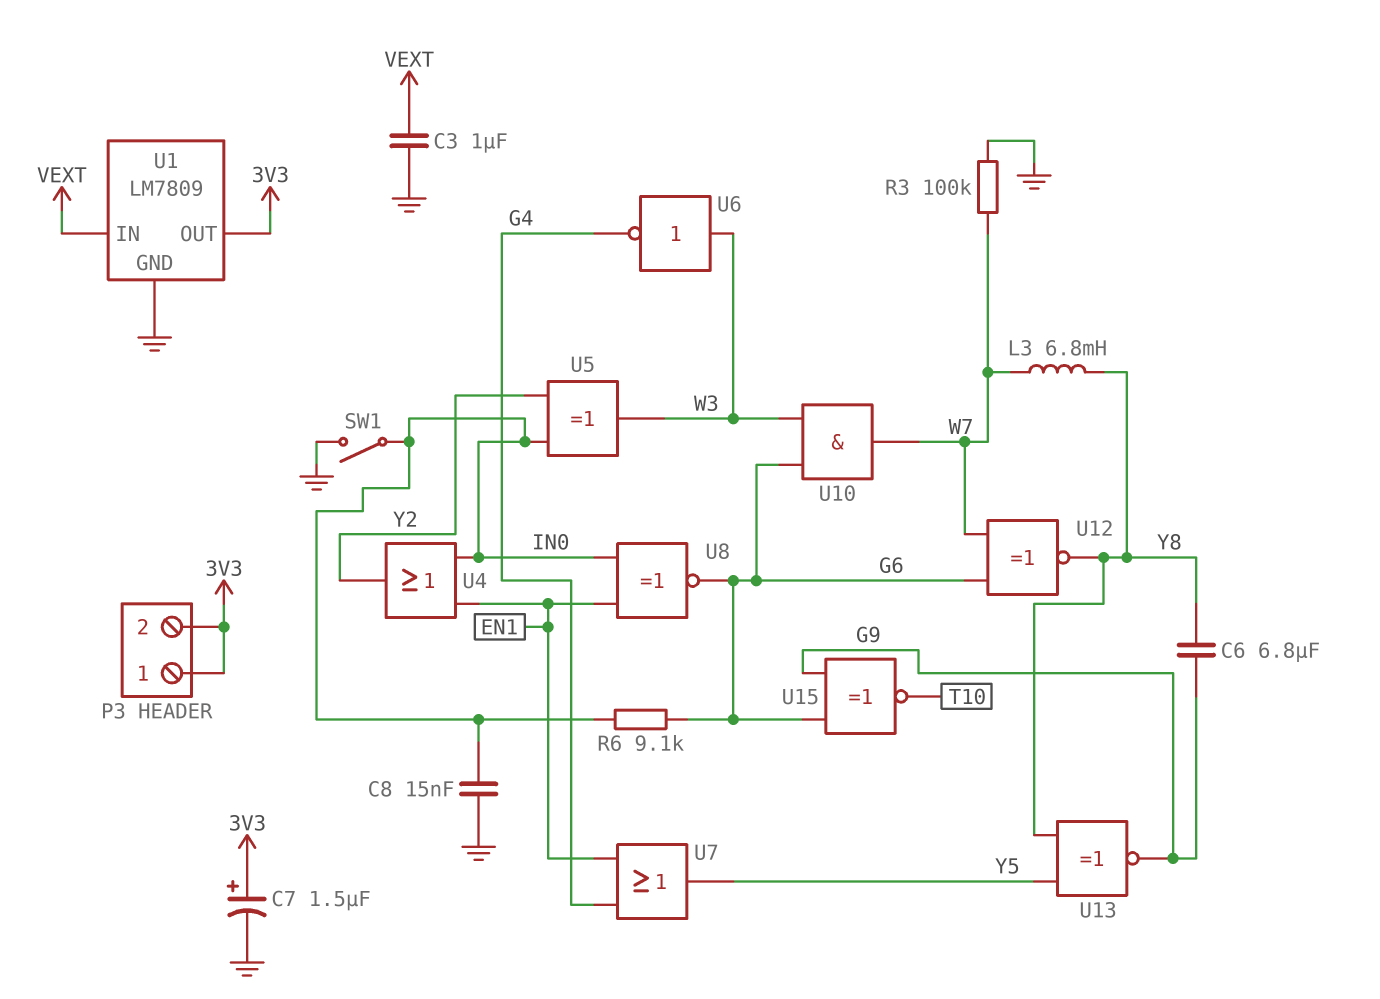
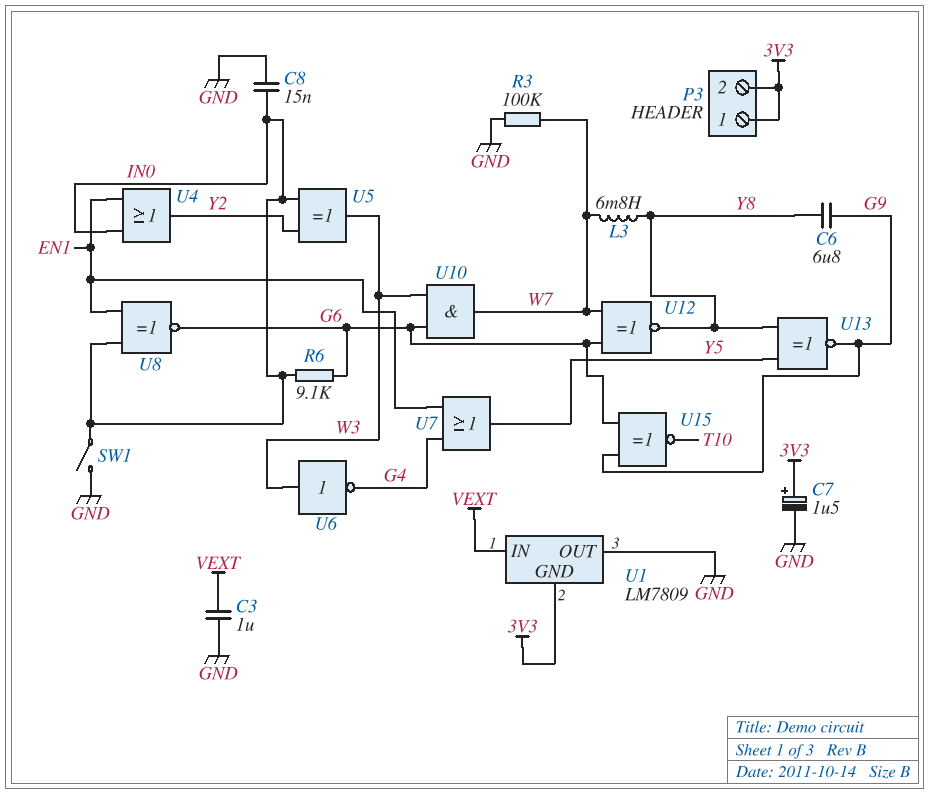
U1 pin GND: GND -> 3V3
U1 pin OUT: 3V3 -> GND

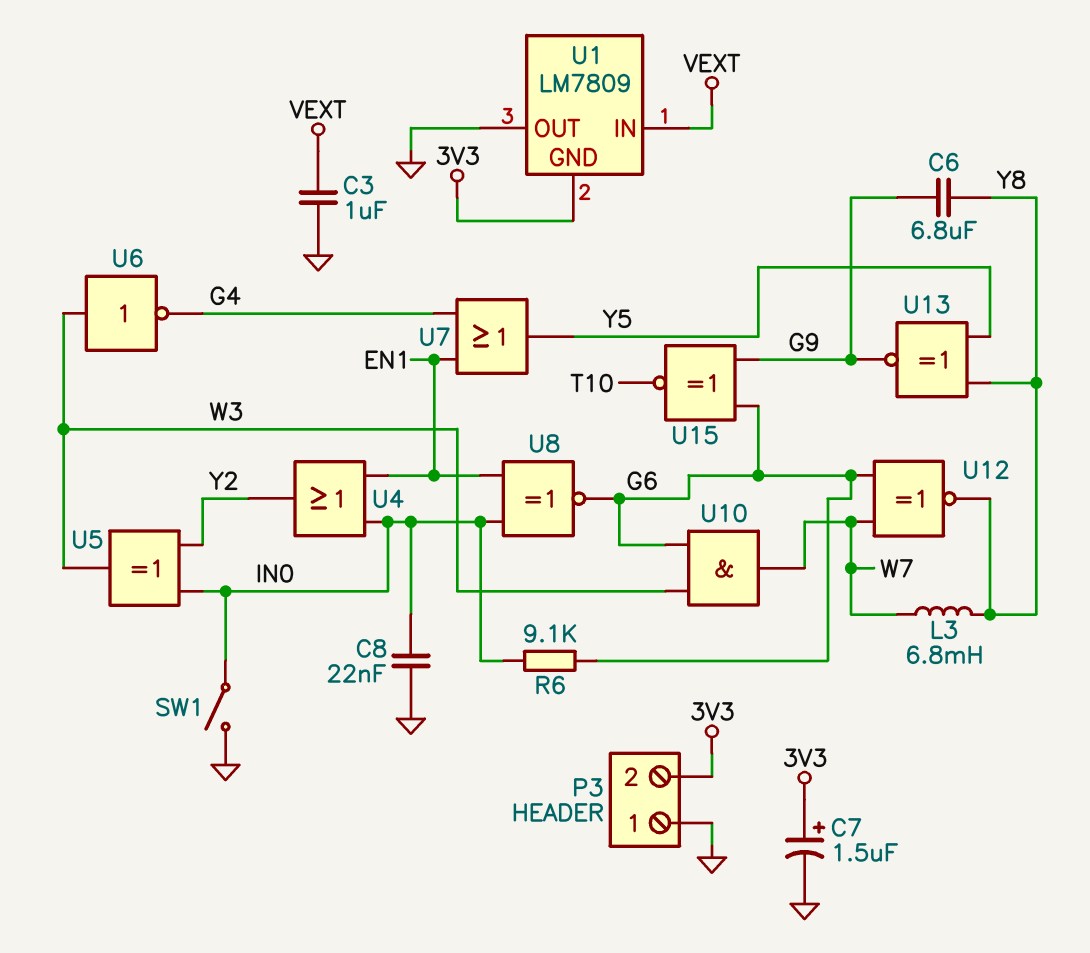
C8: 15nF (GND, IN0) -> 22nF (GND, IN0)
P3 pin 1: 3V3 -> GND
R3: 100k (GND, W7) -> none

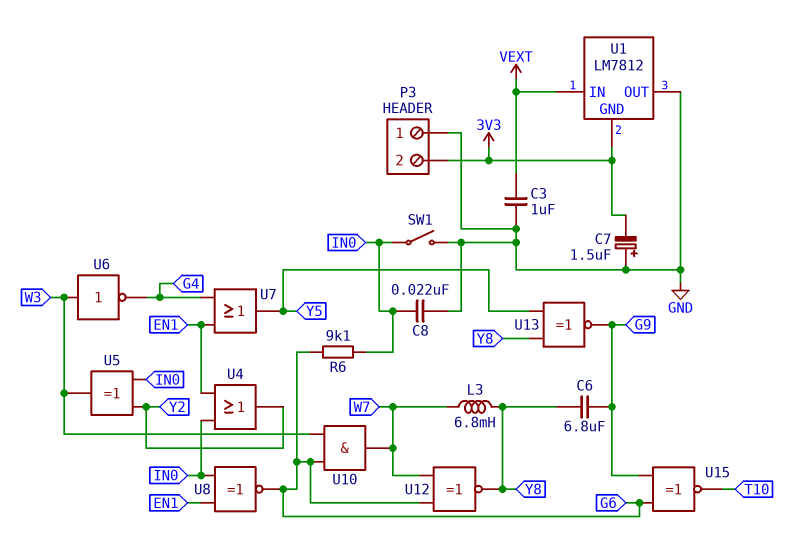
C7: 1.5uF (plus 3V3, minus GND) -> 1.5uF (plus GND, minus 3V3)
U1: LM7809 -> LM7812

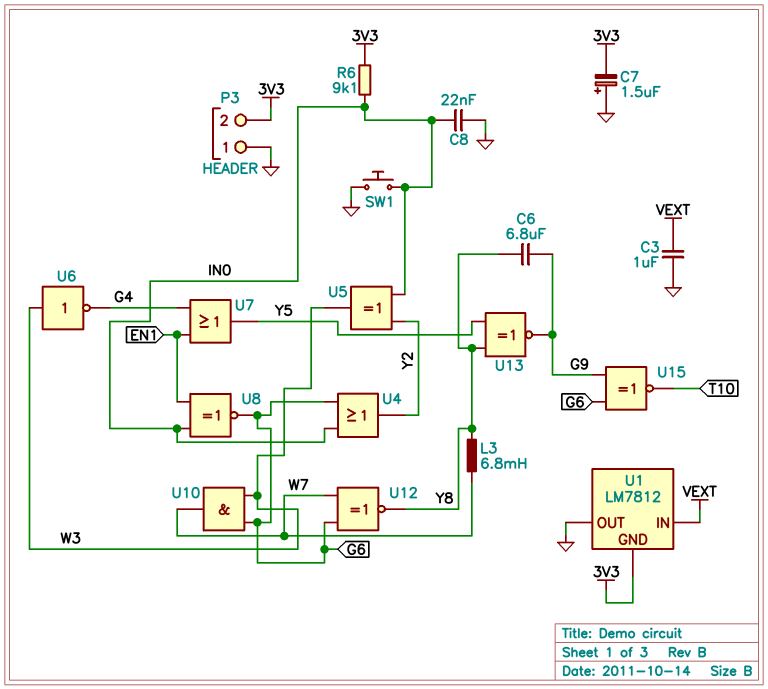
R6: 9.1k (G6, IN0) -> 9.1k (3V3, IN0)
SW1: switch (GND, IN0) -> button (GND, IN0)
U4: OR (in EN1, in IN0, out Y2) -> OR (in G6, in IN0, out Y2)

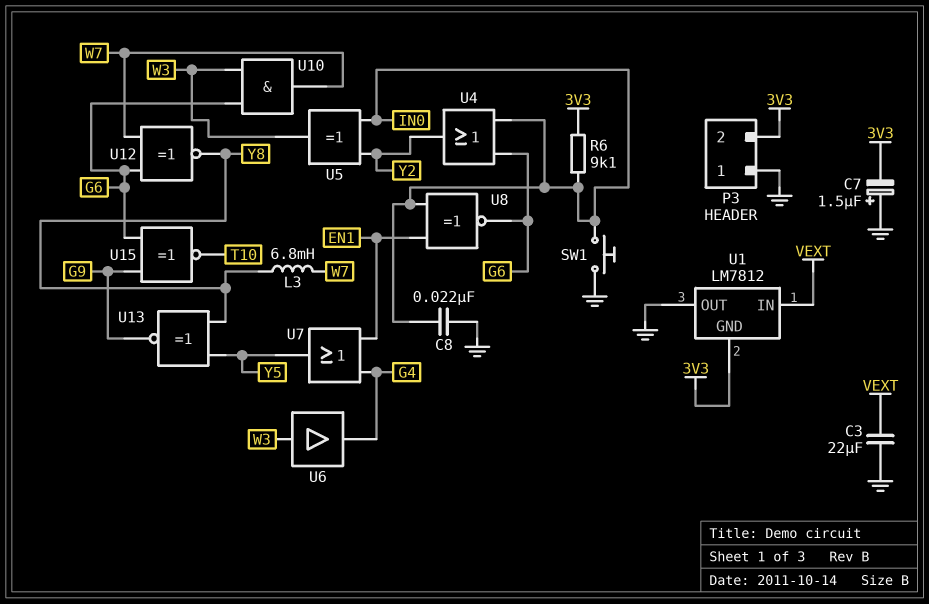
C3: 1uF (GND, VEXT) -> 22uF (GND, VEXT)
C6: 6.8uF (G9, Y8) -> none
U6: NOT (in W3, out G4) -> buffer (in W3, out G4)

